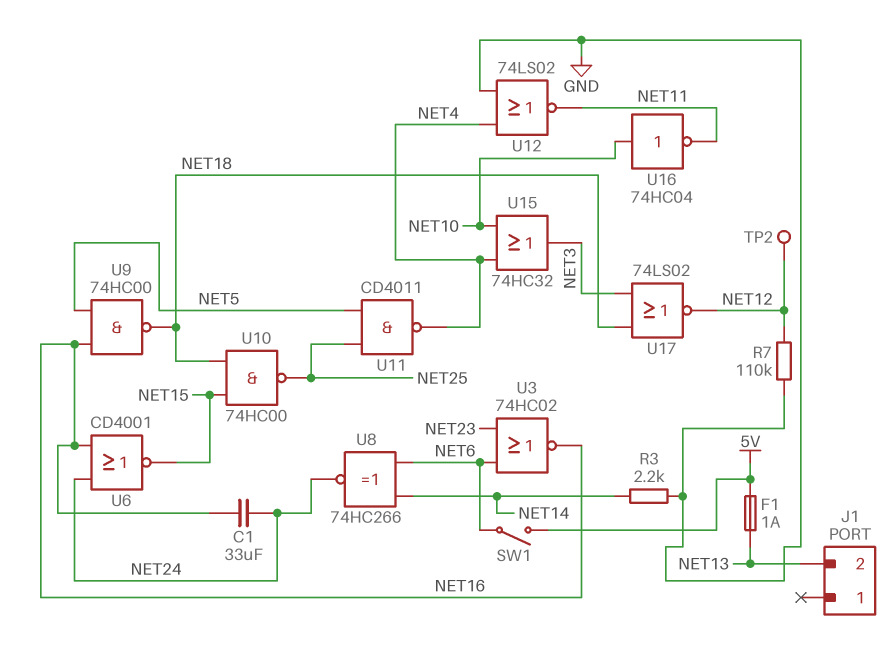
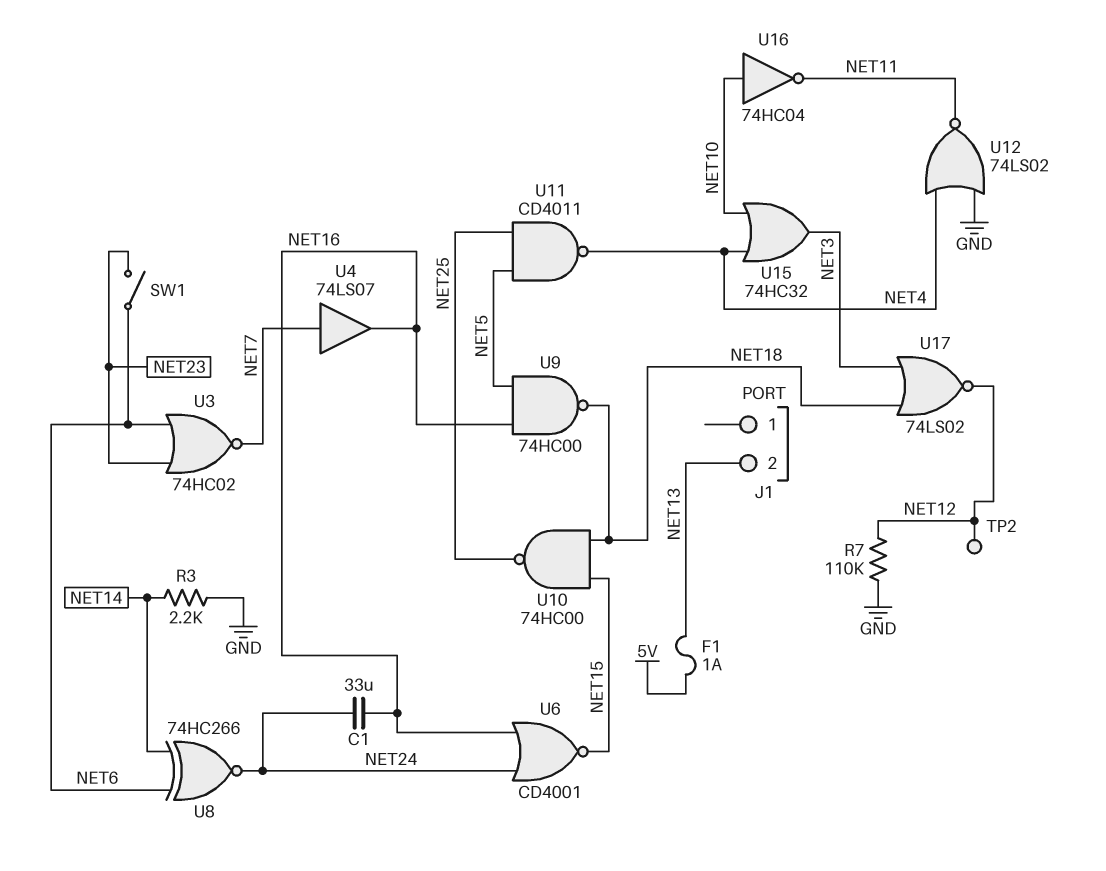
SW1: switch (5V, NET6) -> switch (NET6, NET23)
U3: NOR 74HC02 (in NET6, in NET23, out NET16) -> NOR 74HC02 (in NET6, in NET23, out NET7)
U4: none -> buffer 74LS07 (in NET7, out NET16)

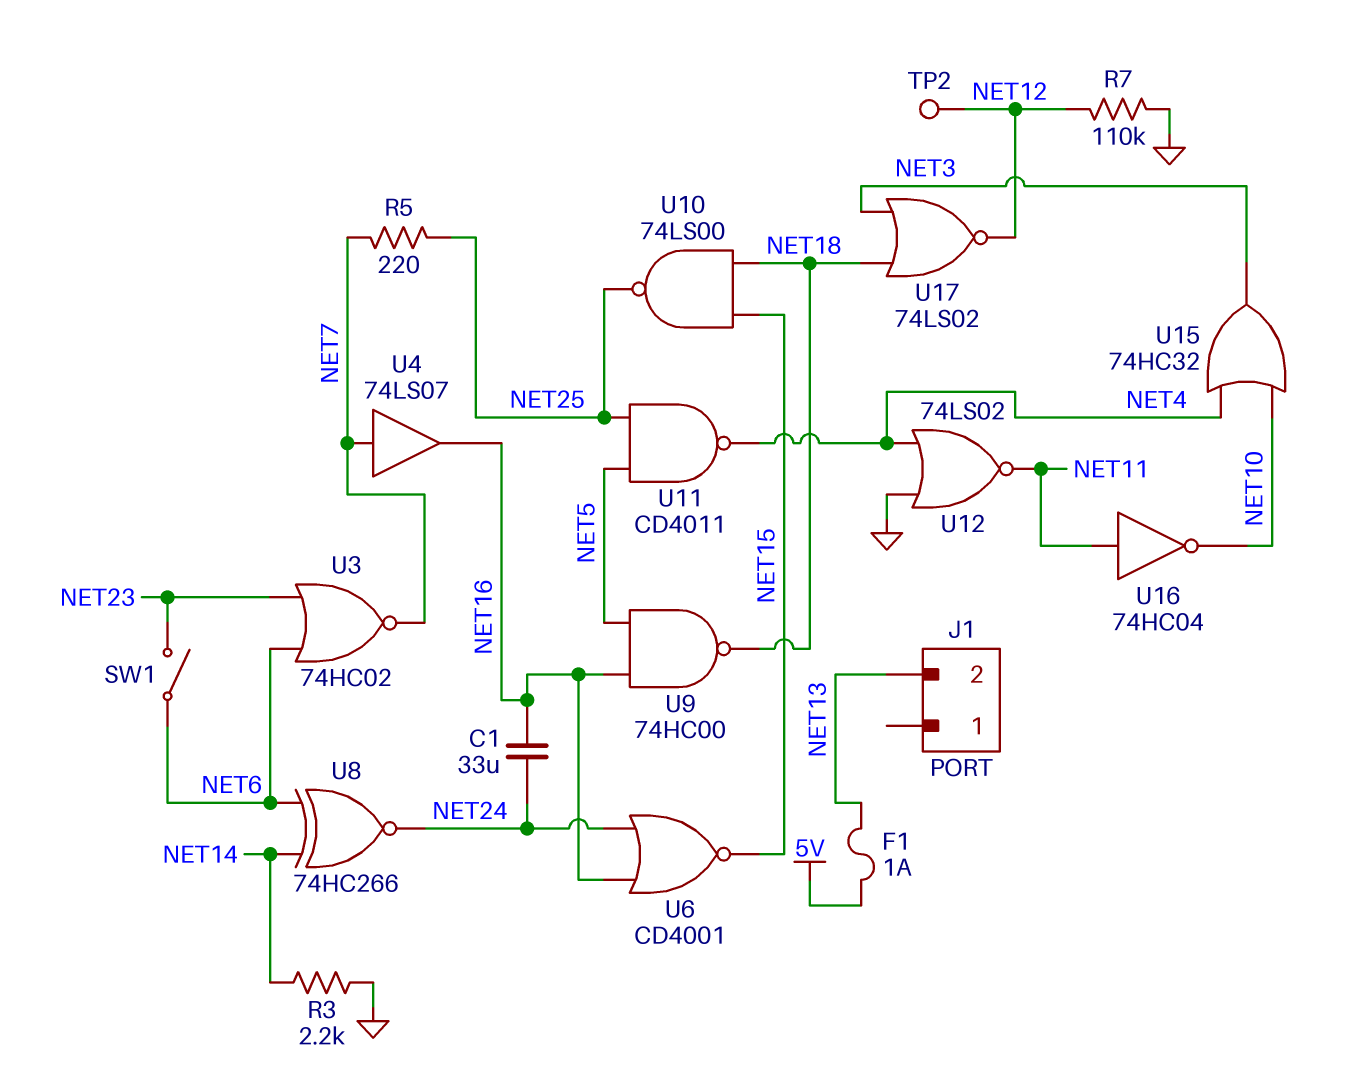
R5: none -> 220 (NET7, NET25)
U10: NAND 74HC00 (in NET15, in NET18, out NET25) -> NAND 74LS00 (in NET15, in NET18, out NET25)
U16: NOT 74HC04 (in NET10, out NET11) -> NOT 74HC04 (in NET11, out NET10)

